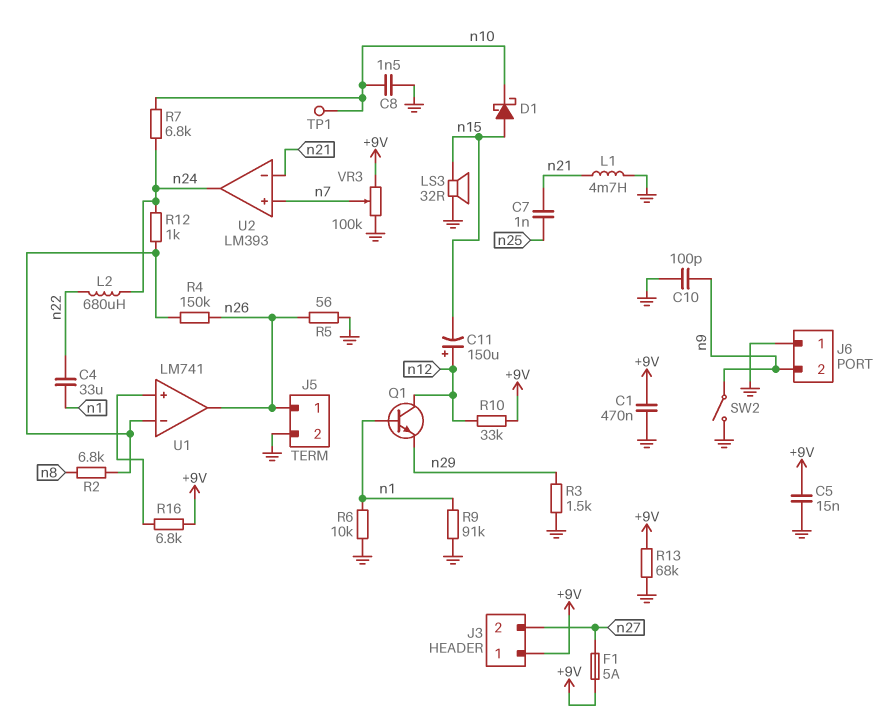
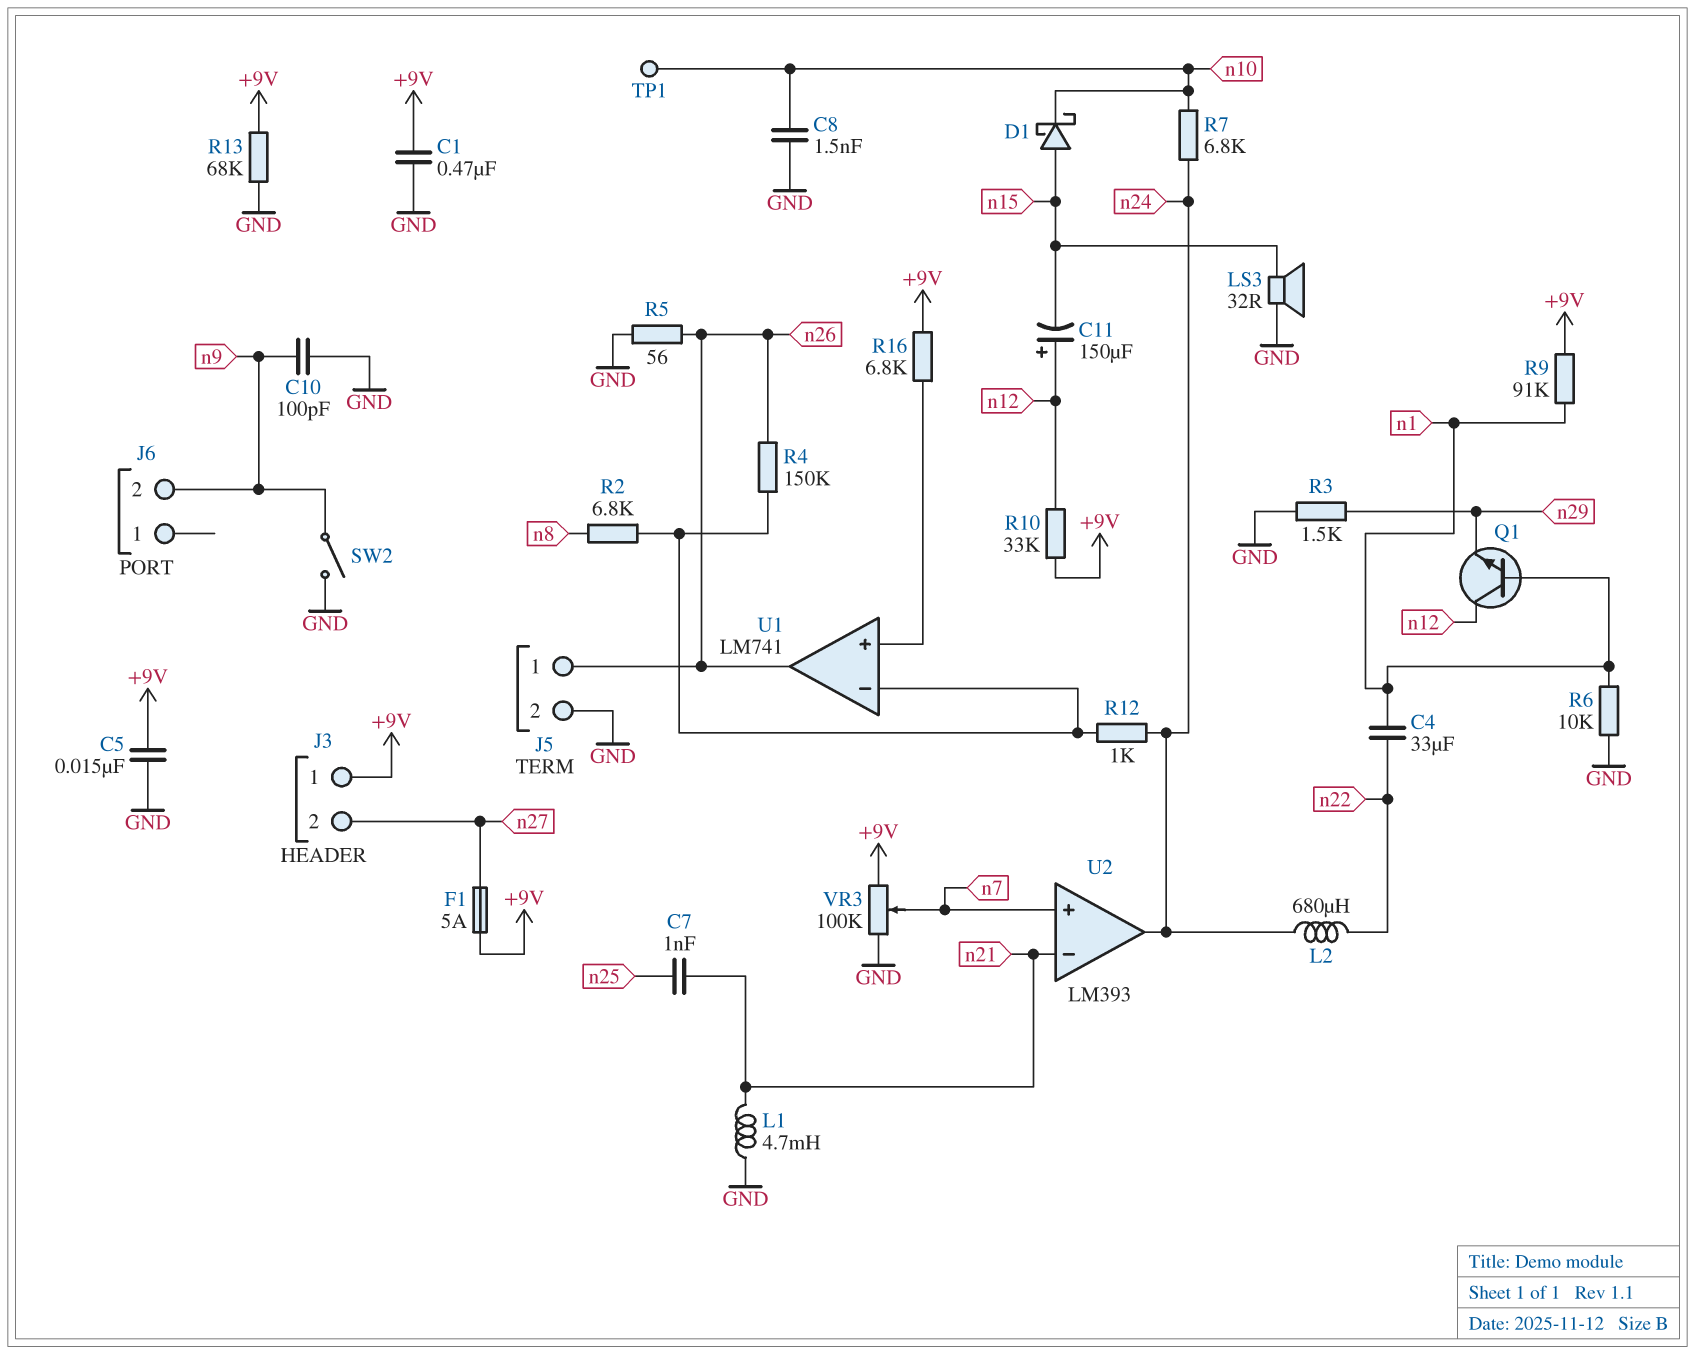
J6 pin 1: GND -> none
R9: 91k (GND, n1) -> 91k (+9V, n1)

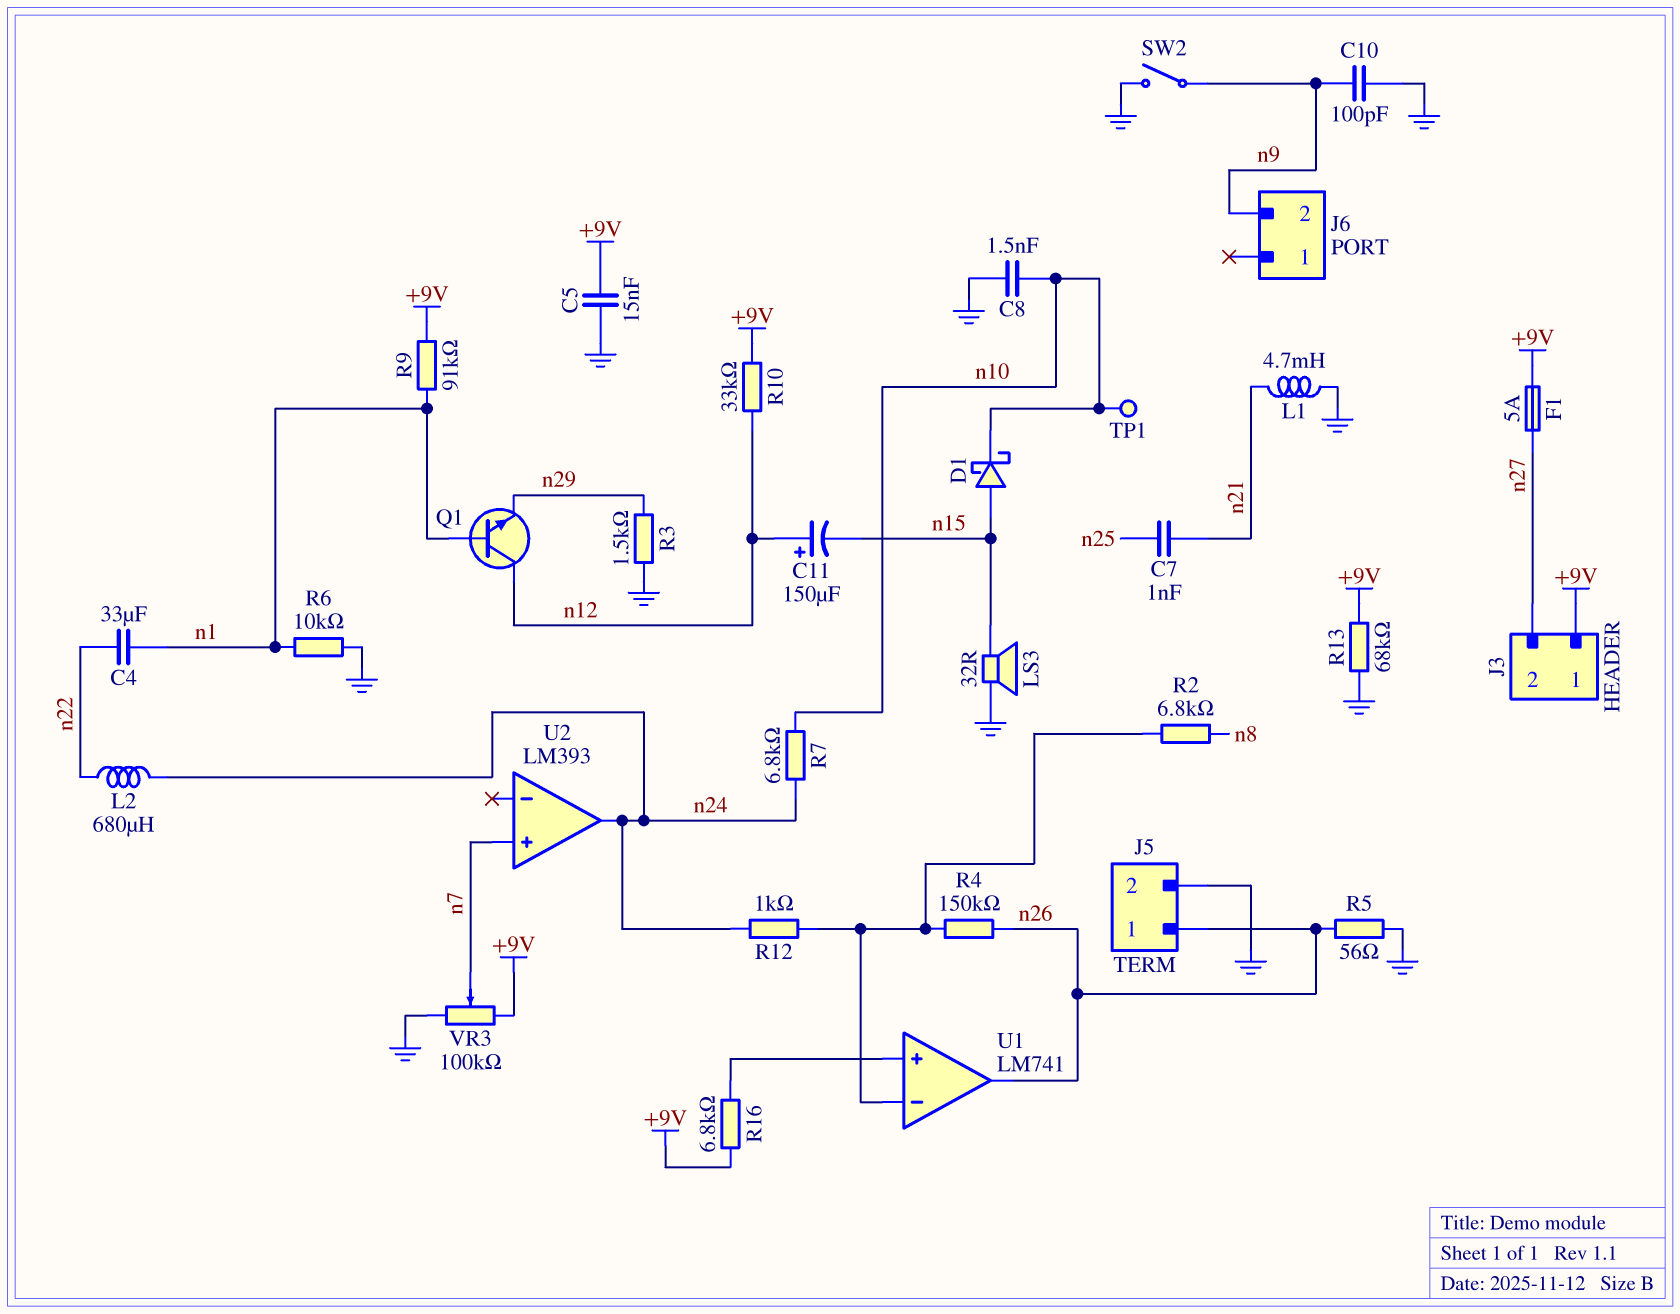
C1: 470nF (+9V, GND) -> none
U2 pin in-: n21 -> none

